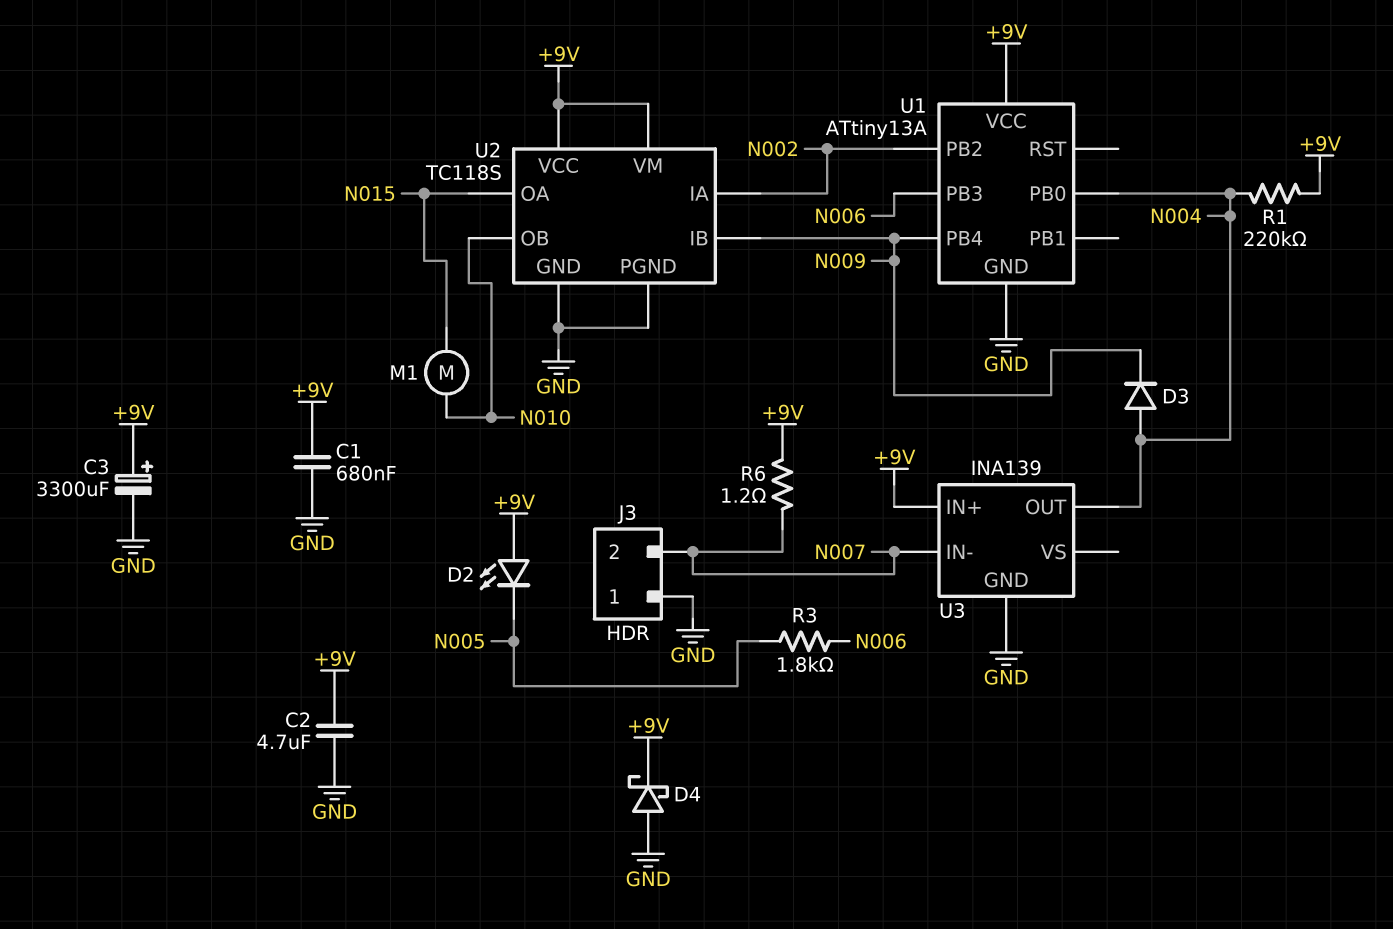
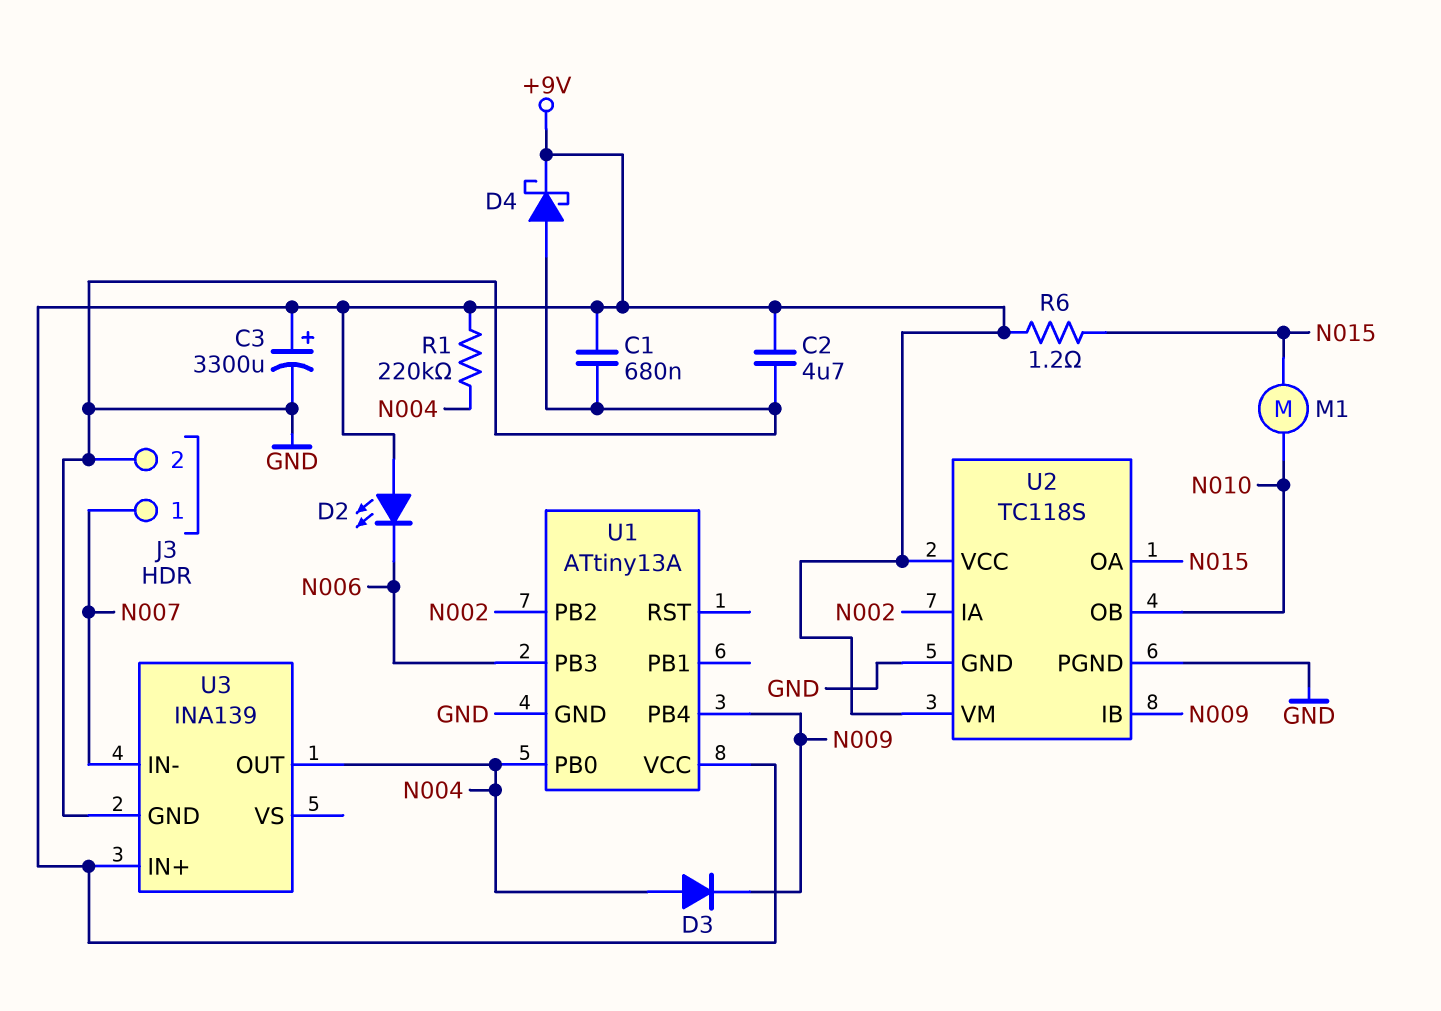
D2: LED (A +9V, K N005) -> LED (A +9V, K N006)
J3 pin 1: GND -> N007
J3 pin 2: N007 -> GND
R3: 1.8k (N005, N006) -> none
R6: 1.2 (+9V, N007) -> 1.2 (+9V, N015)

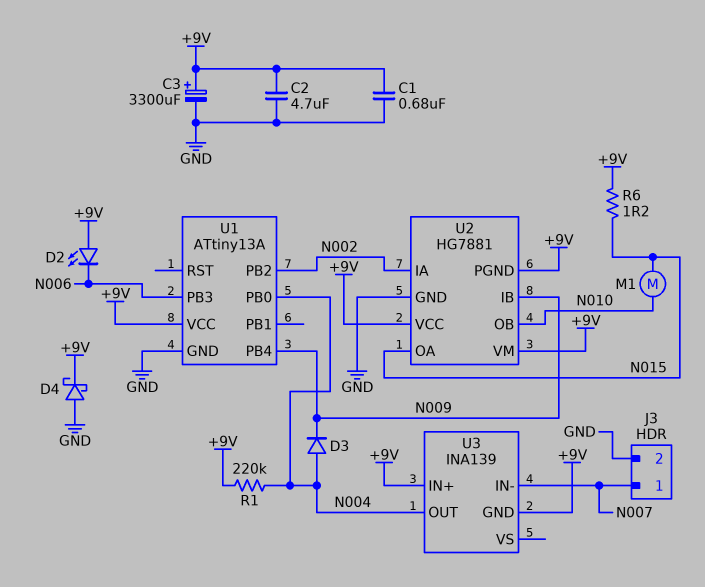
U2: TC118S -> HG7881
U2 pin PGND: GND -> +9V
U3 pin GND: GND -> +9V

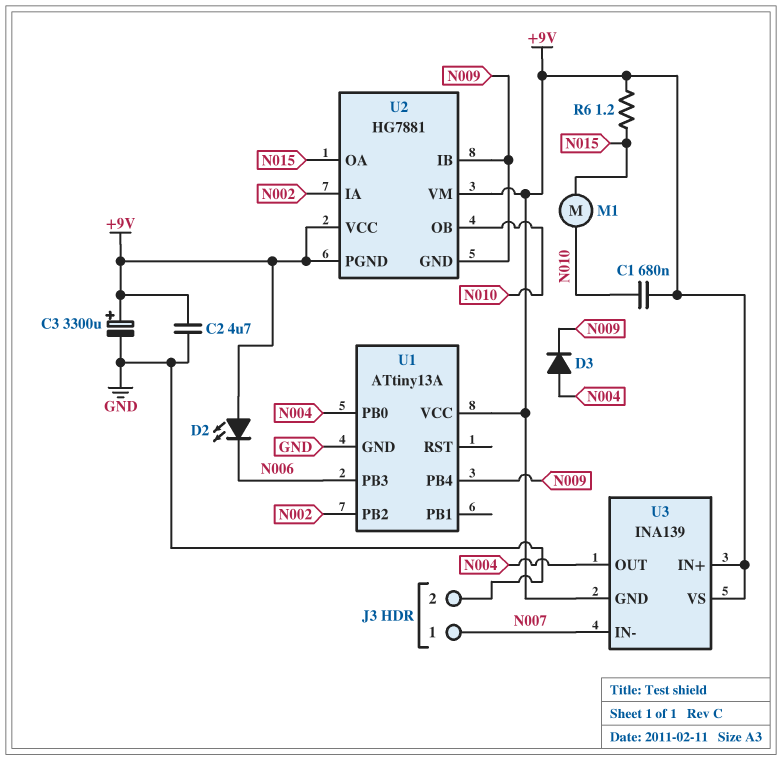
C1: 680nF (+9V, GND) -> 680nF (+9V, N010)
D4: schottky (A GND, K +9V) -> none
R1: 220k (+9V, N004) -> none
U2 pin GND: GND -> N009
U3 pin VS: none -> +9V

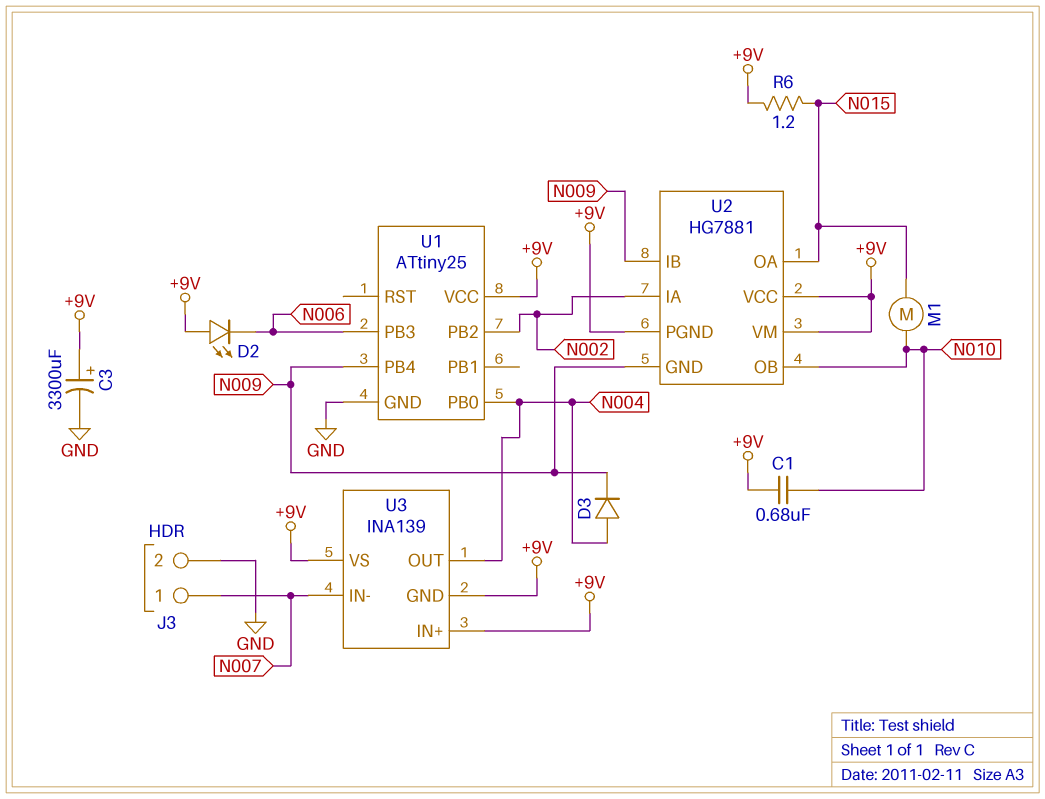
C2: 4.7uF (+9V, GND) -> none
U1: ATtiny13A -> ATtiny25

